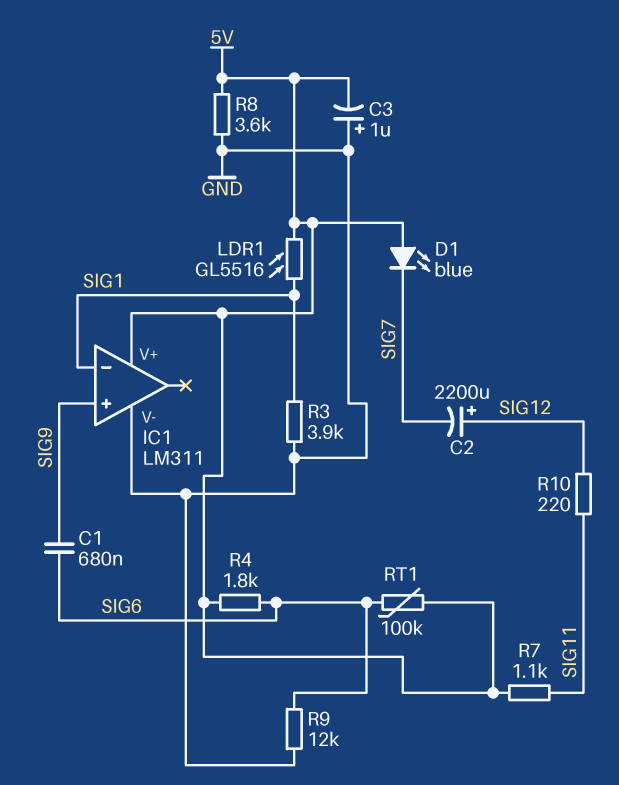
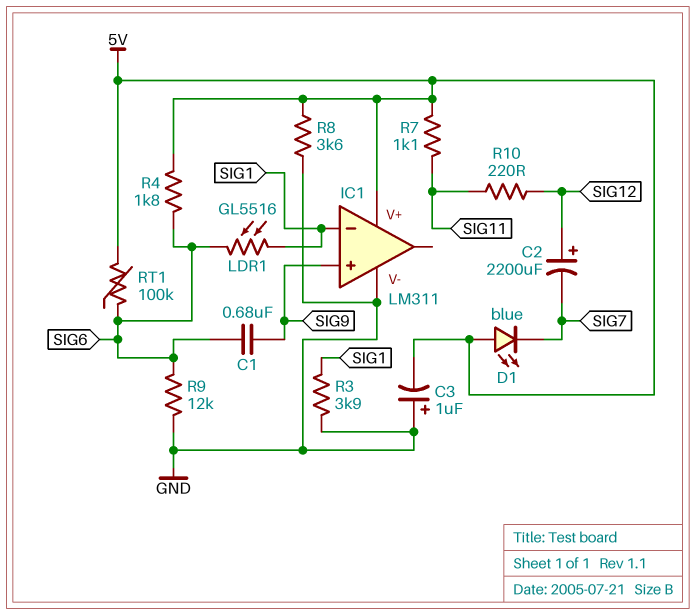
LDR1: GL5516 (5V, SIG1) -> GL5516 (SIG1, SIG6)

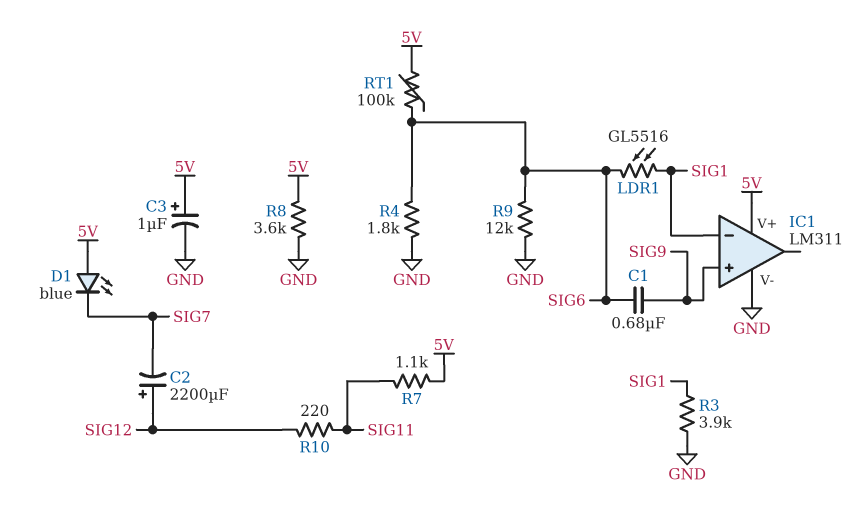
C3: 1uF (plus GND, minus 5V) -> 1uF (plus 5V, minus GND)
R4: 1.8k (5V, SIG6) -> 1.8k (GND, SIG6)

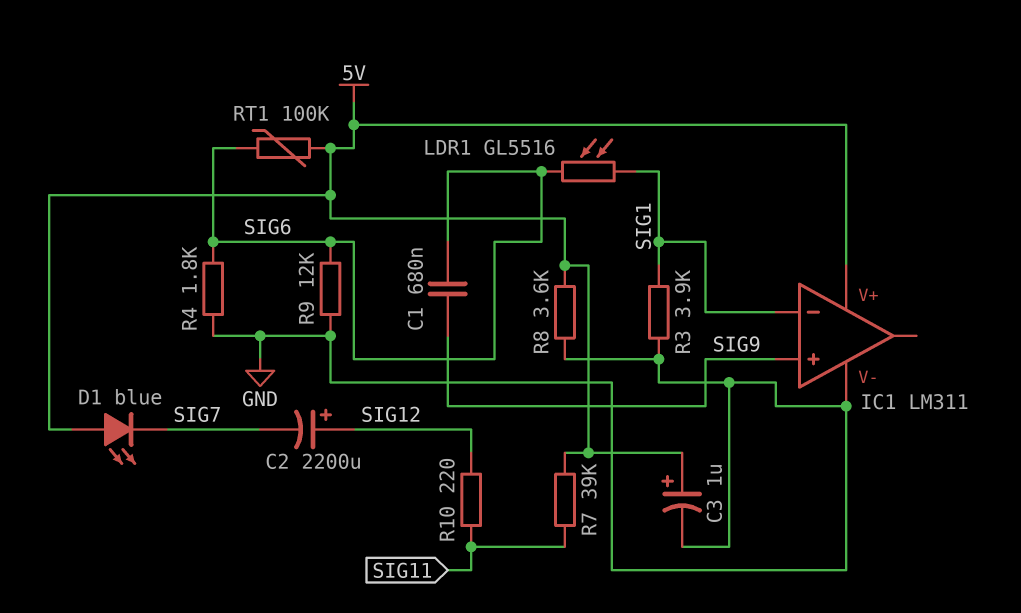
R7: 1.1k (5V, SIG11) -> 39k (5V, SIG11)

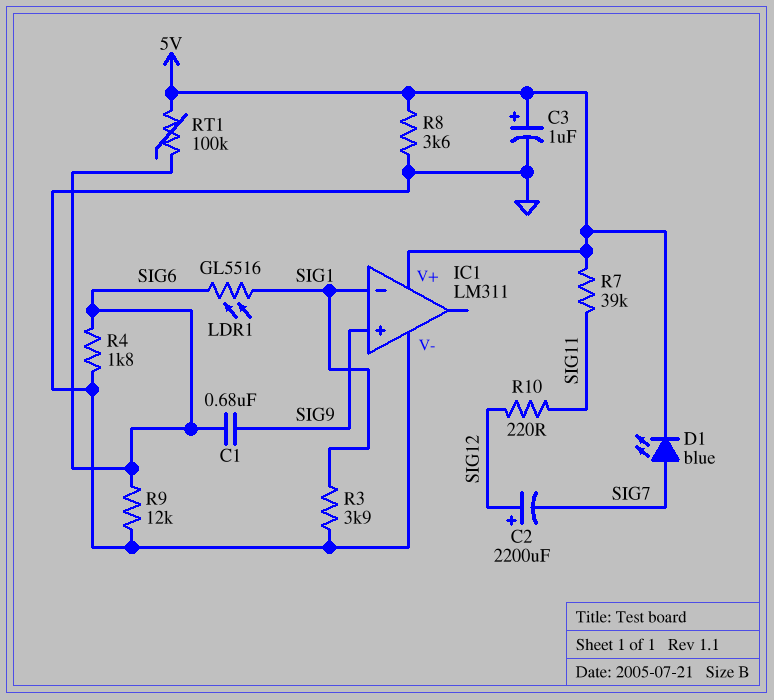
D1: LED blue (A 5V, K SIG7) -> LED blue (A SIG7, K 5V)

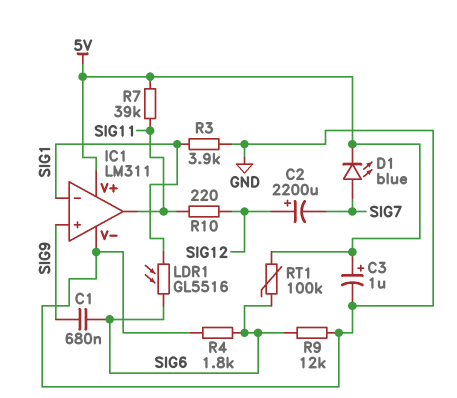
IC1 pin out: none -> SIG11
R8: 3.6k (5V, GND) -> none

